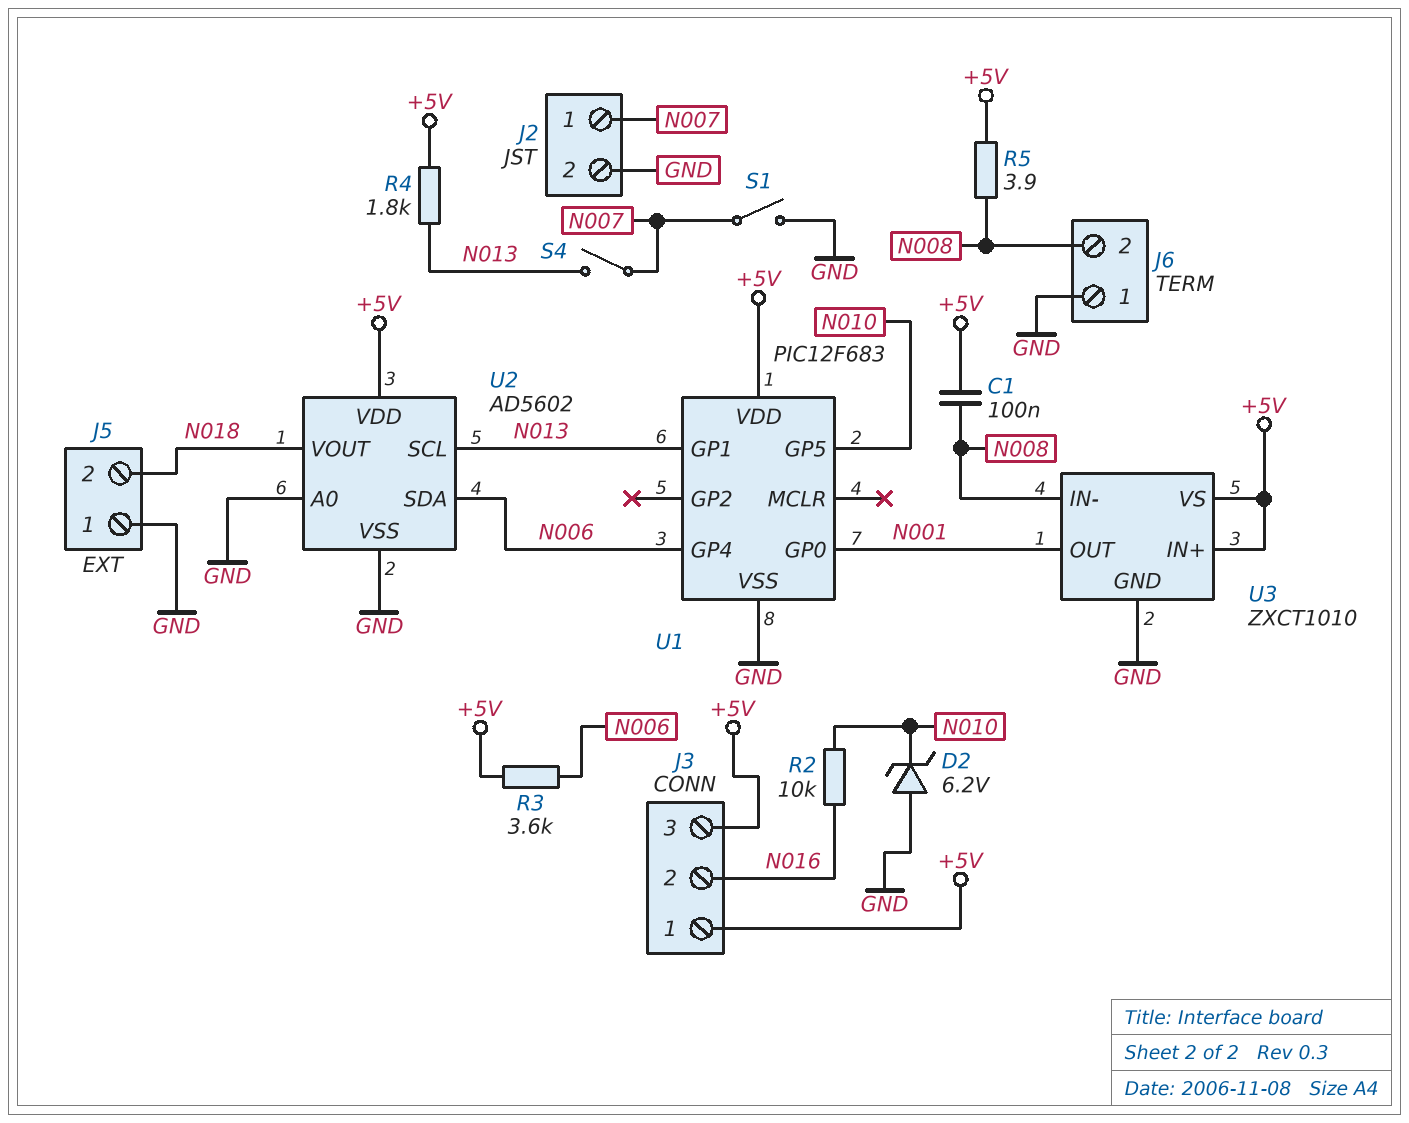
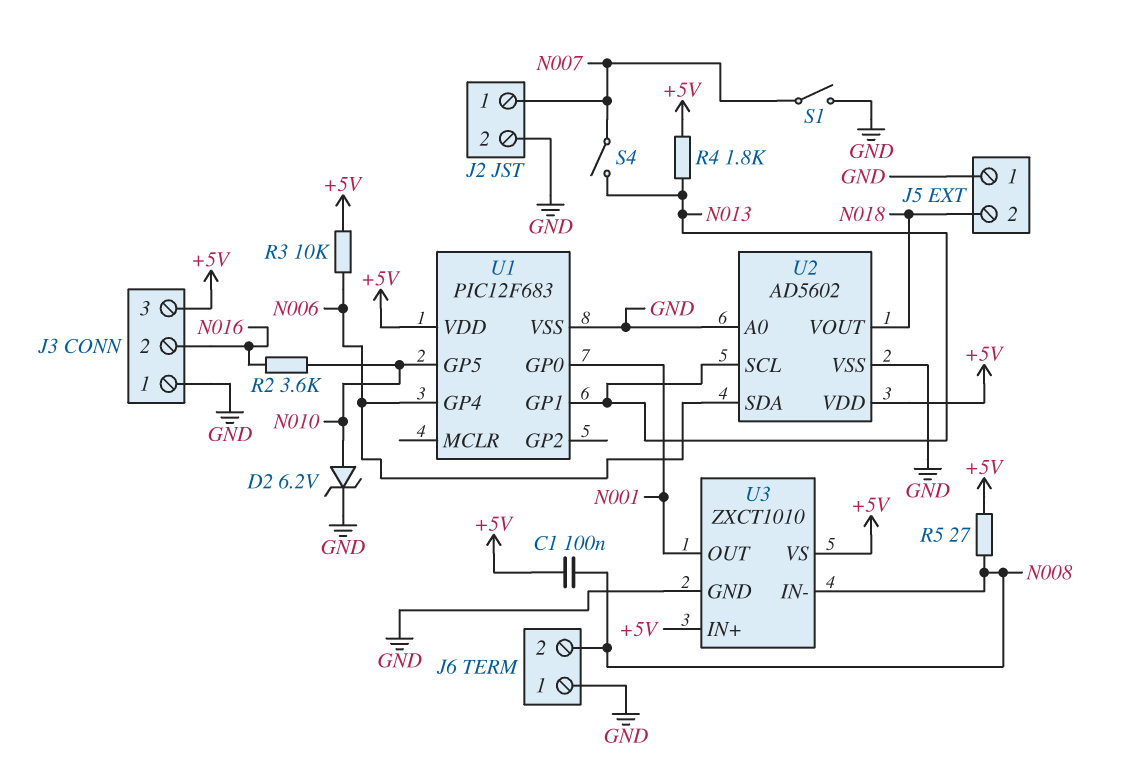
D2: zener 6.2V (A GND, K N010) -> zener 6.2V (A N010, K GND)
J3 pin 1: +5V -> GND
R2: 10k (N010, N016) -> 3.6k (N010, N016)
R3: 3.6k (+5V, N006) -> 10k (+5V, N006)
R5: 3.9 (+5V, N008) -> 27 (+5V, N008)

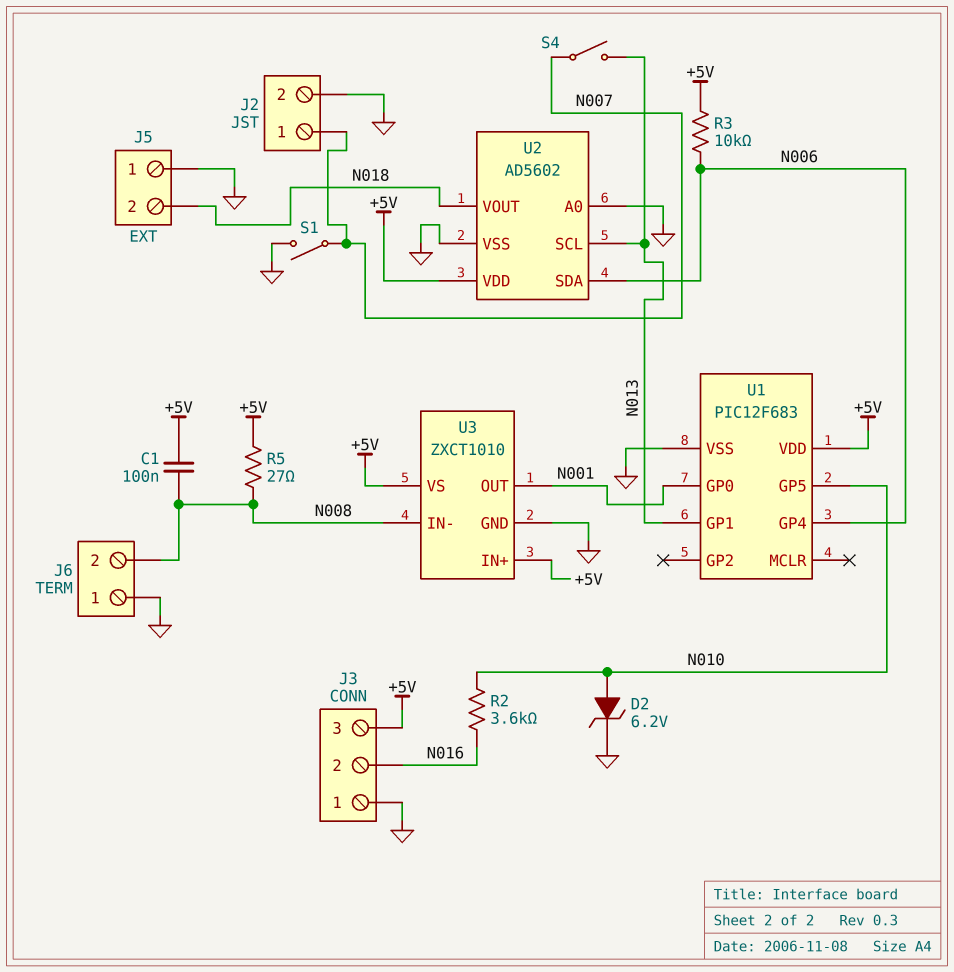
R4: 1.8k (+5V, N013) -> none

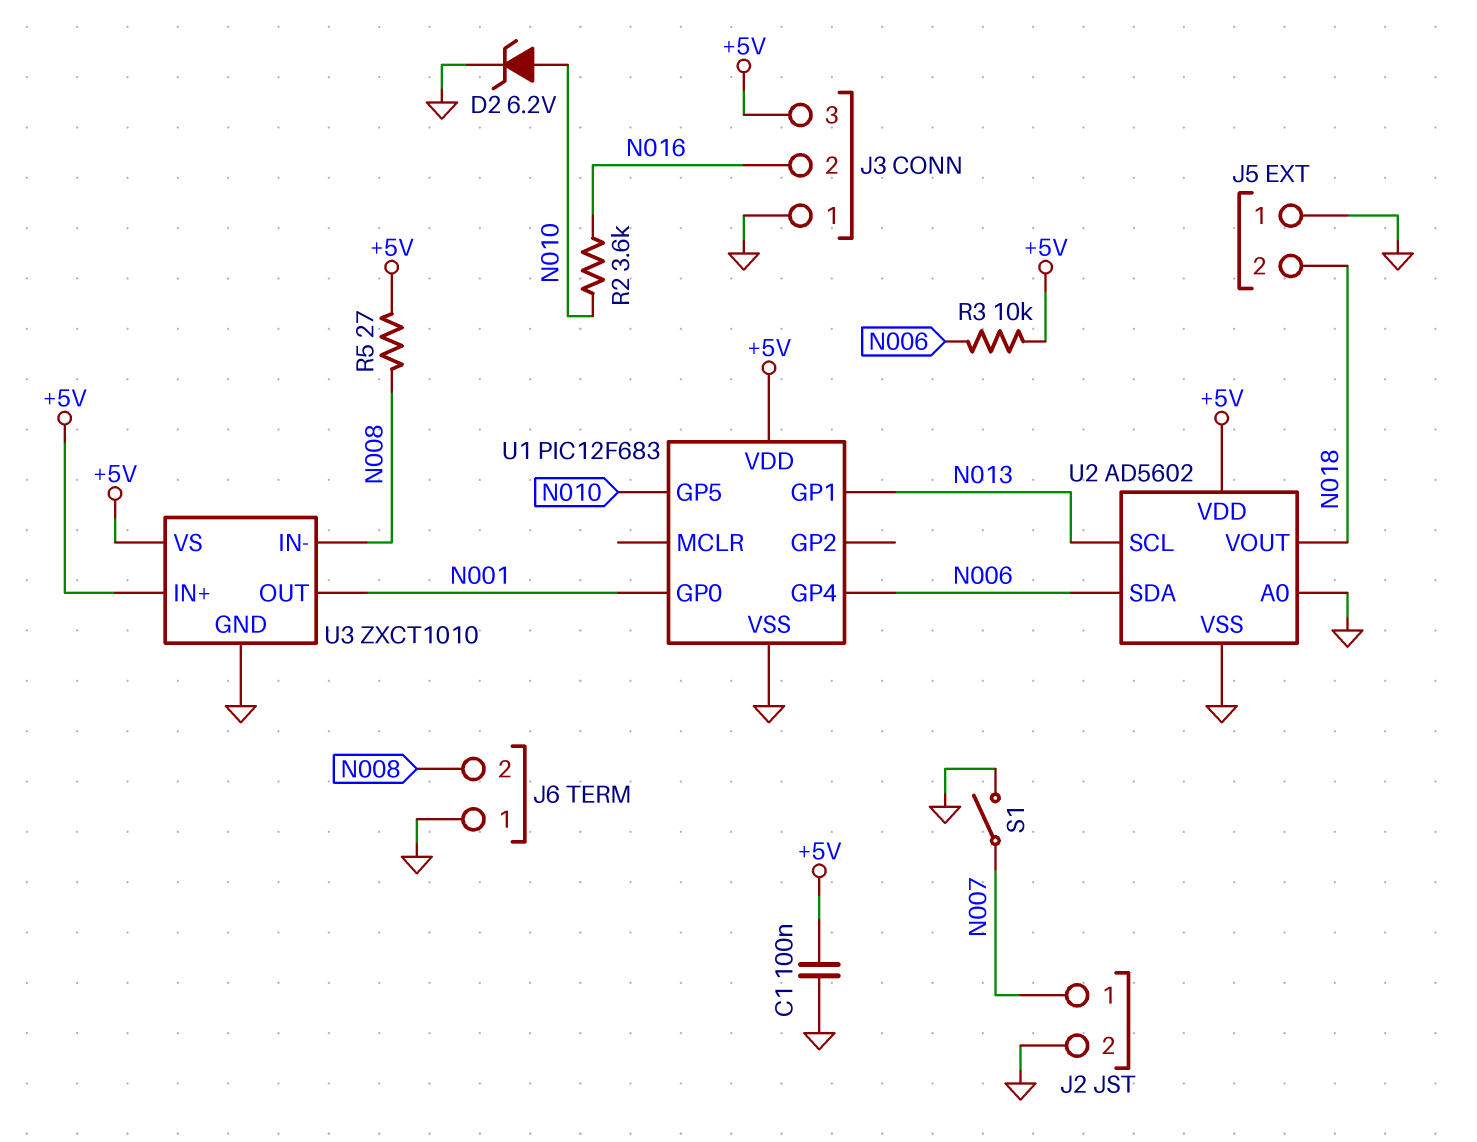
C1: 100nF (+5V, N008) -> 100nF (+5V, GND)
S4: switch (N007, N013) -> none

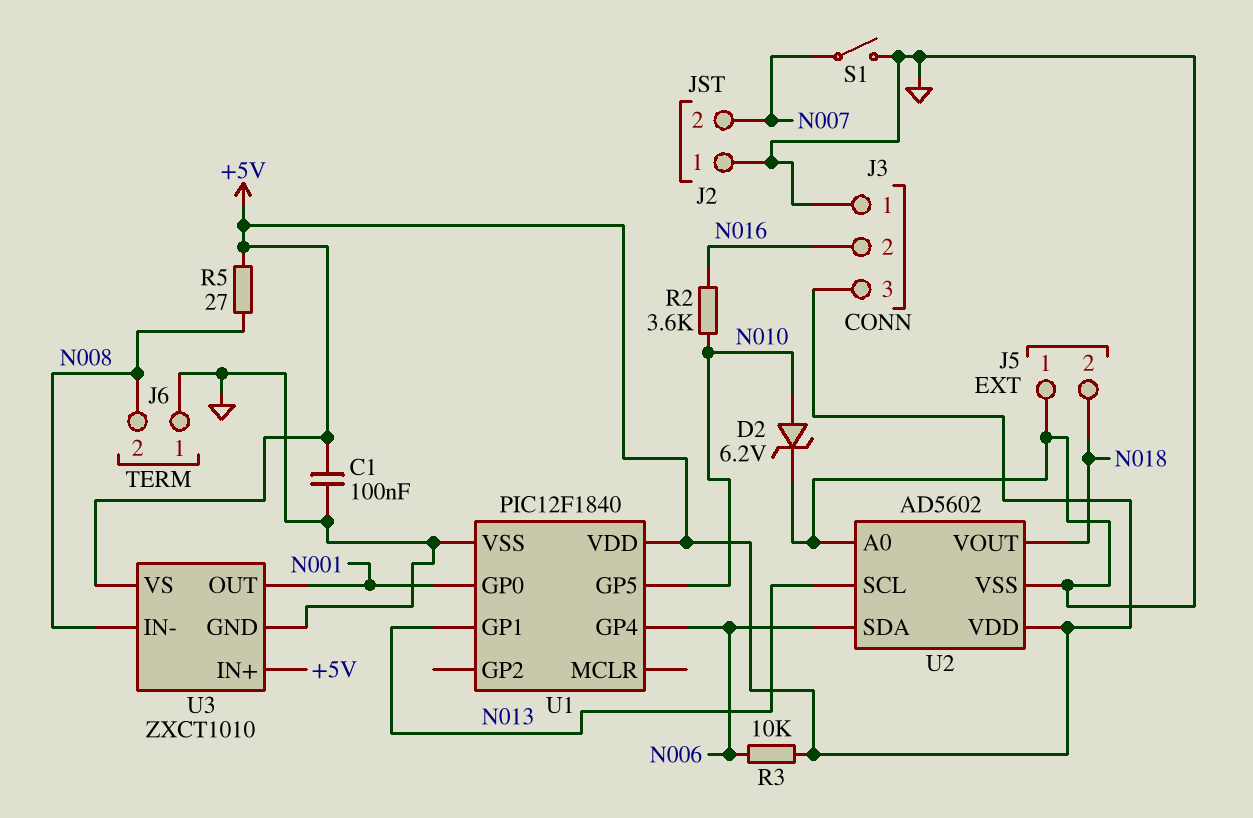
J2 pin 1: N007 -> GND
J2 pin 2: GND -> N007
U1: PIC12F683 -> PIC12F1840

